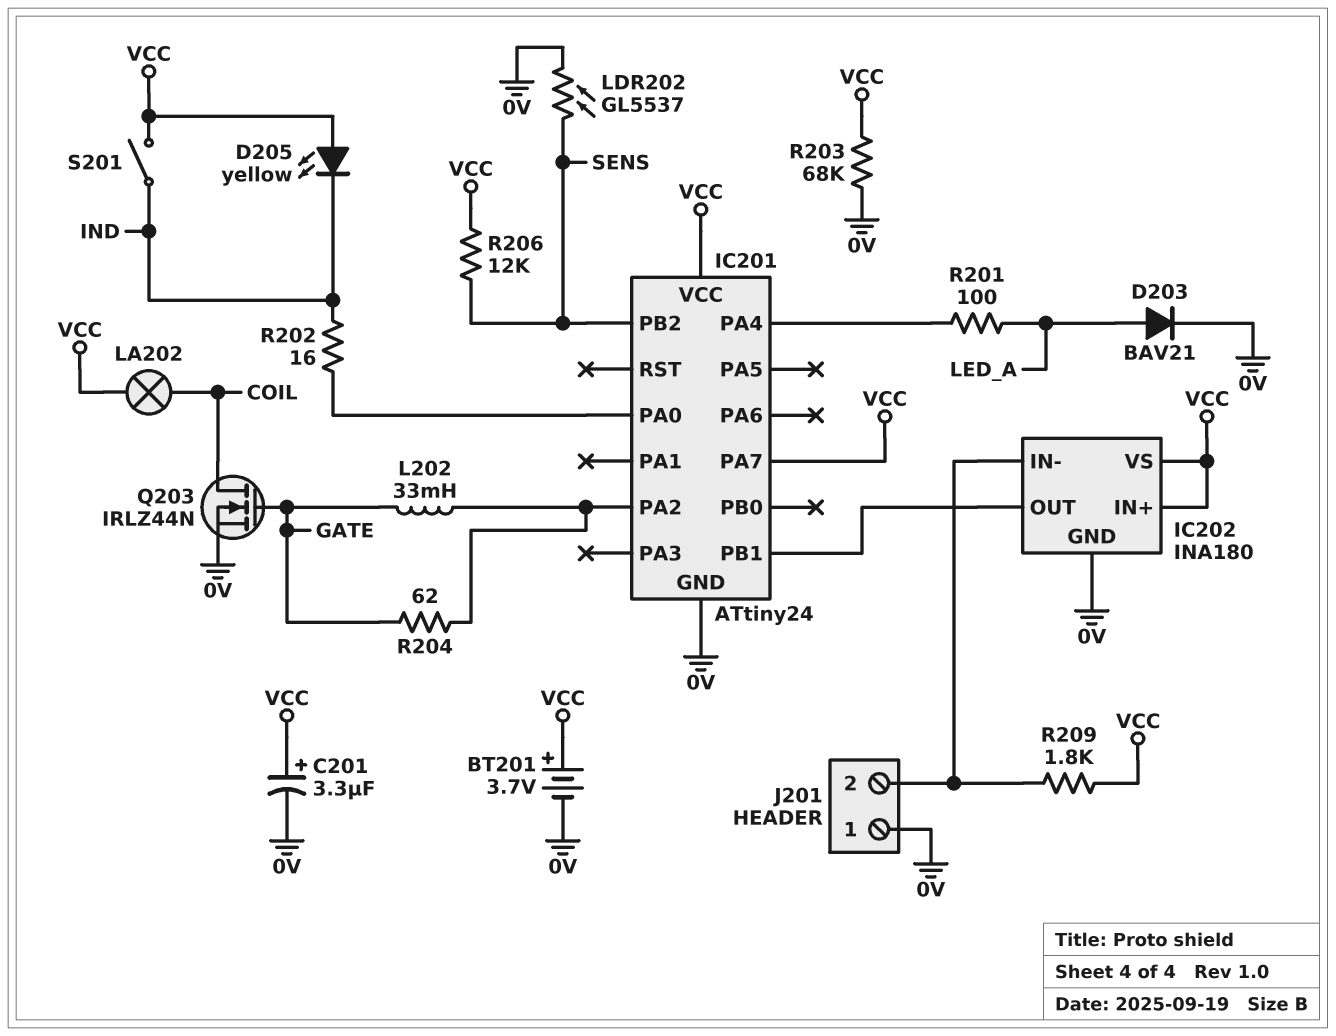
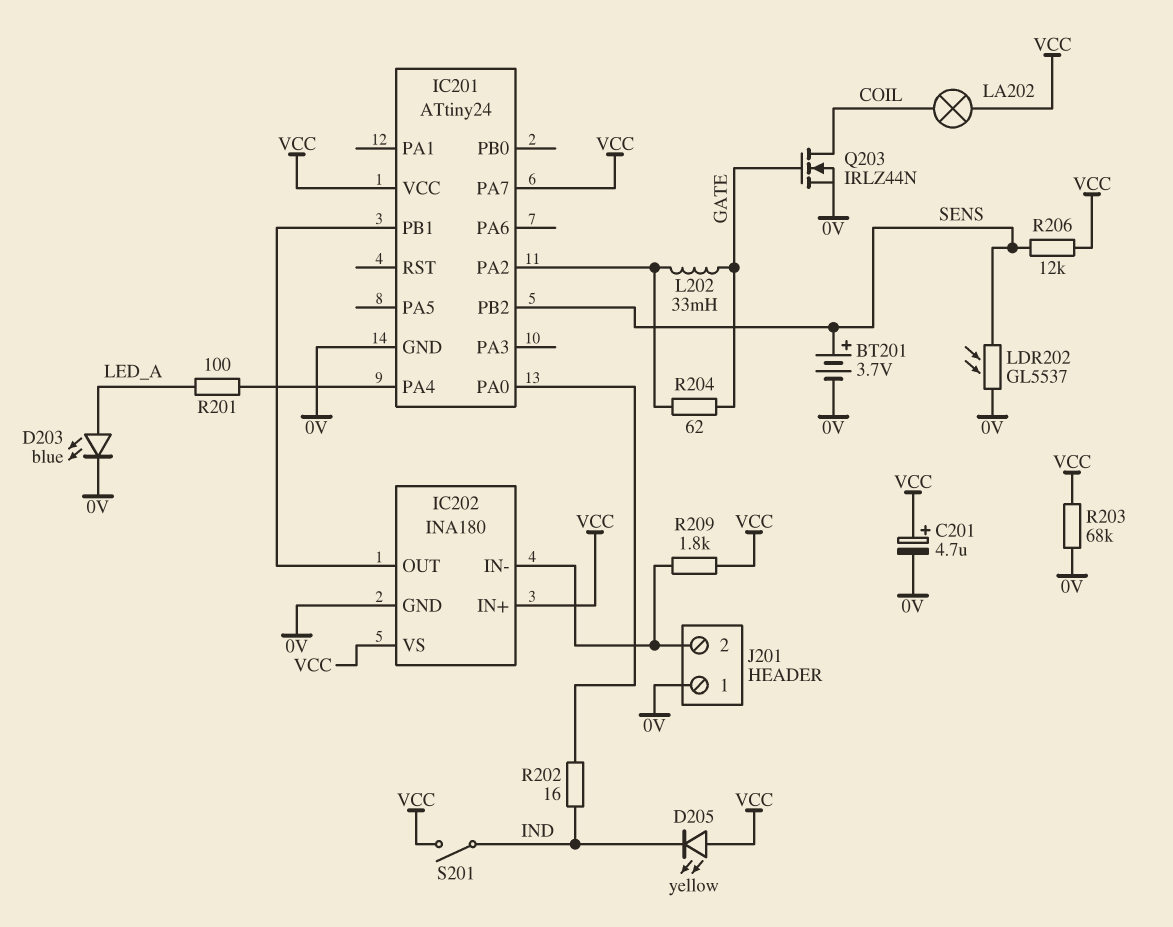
BT201: 3.7V (plus VCC, minus 0V) -> 3.7V (plus SENS, minus 0V)
C201: 3.3uF (plus VCC, minus 0V) -> 4.7uF (plus VCC, minus 0V)
D203: diode BAV21 (A LED_A, K 0V) -> LED blue (A LED_A, K 0V)

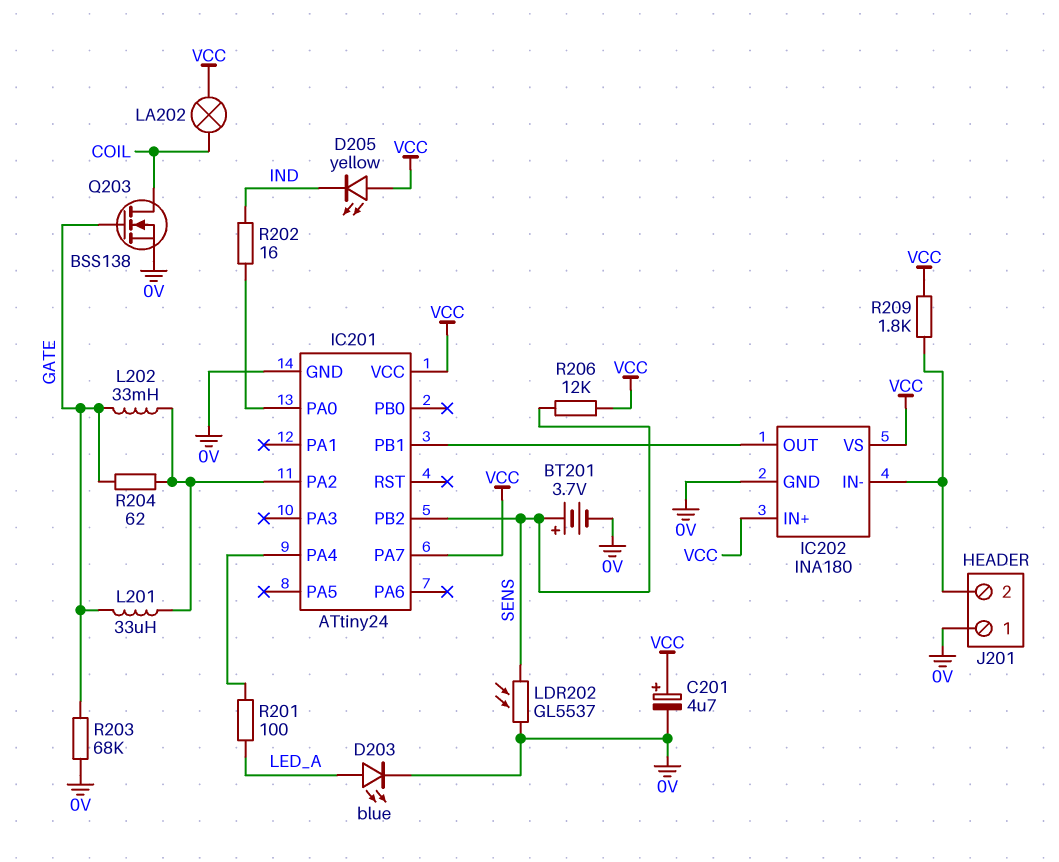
L201: none -> 33uH (GATE, IC201/PA2)
Q203: NMOS IRLZ44N (G GATE, D COIL, S 0V) -> NMOS BSS138 (G GATE, D COIL, S 0V)
R203: 68k (0V, VCC) -> 68k (0V, GATE)
S201: switch (IND, VCC) -> none

